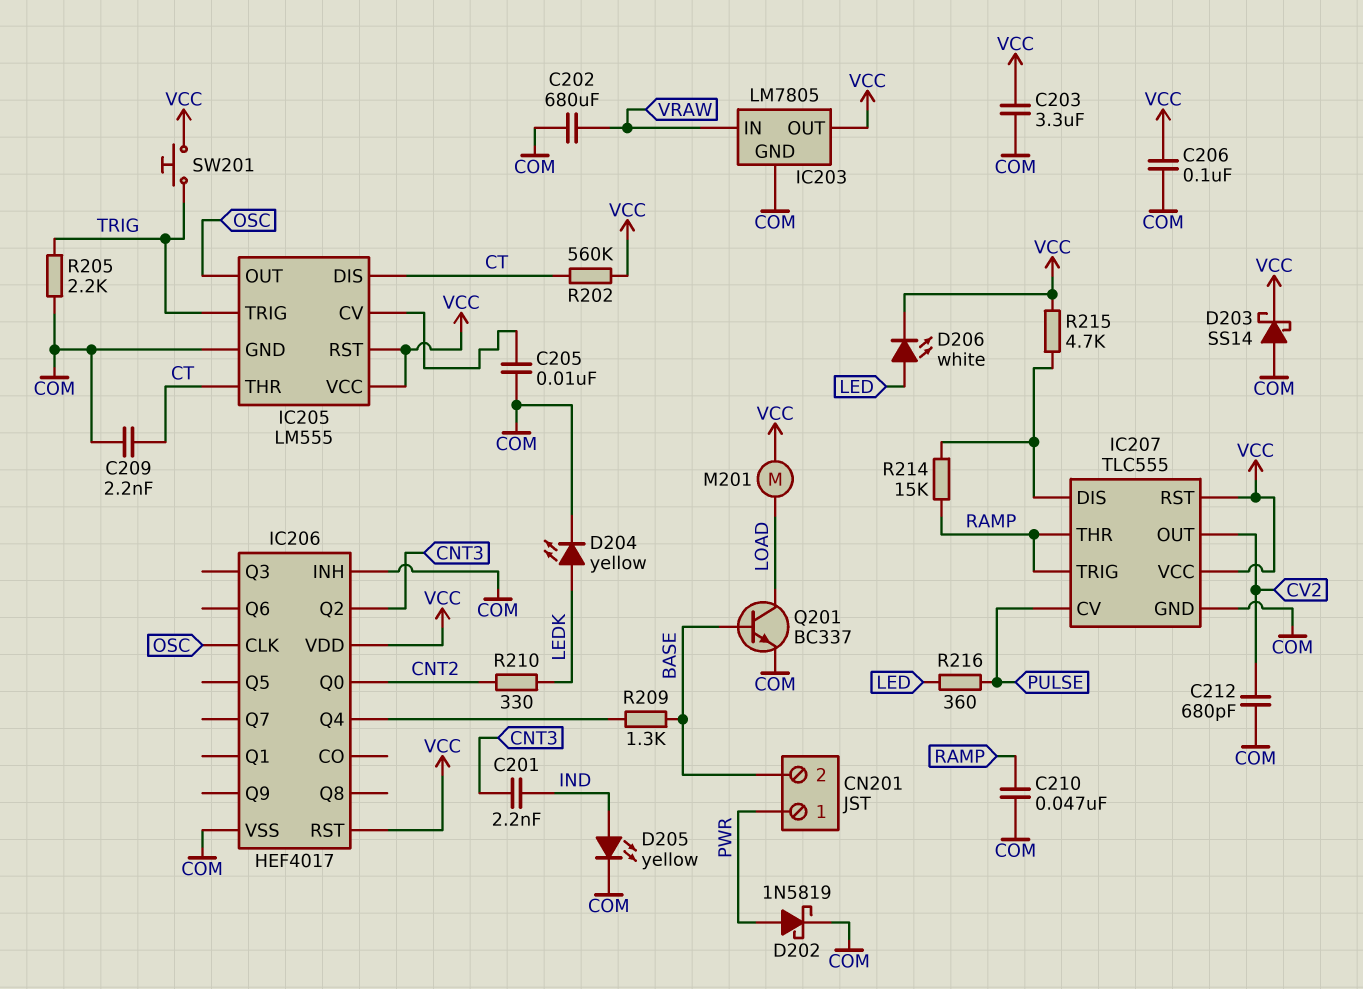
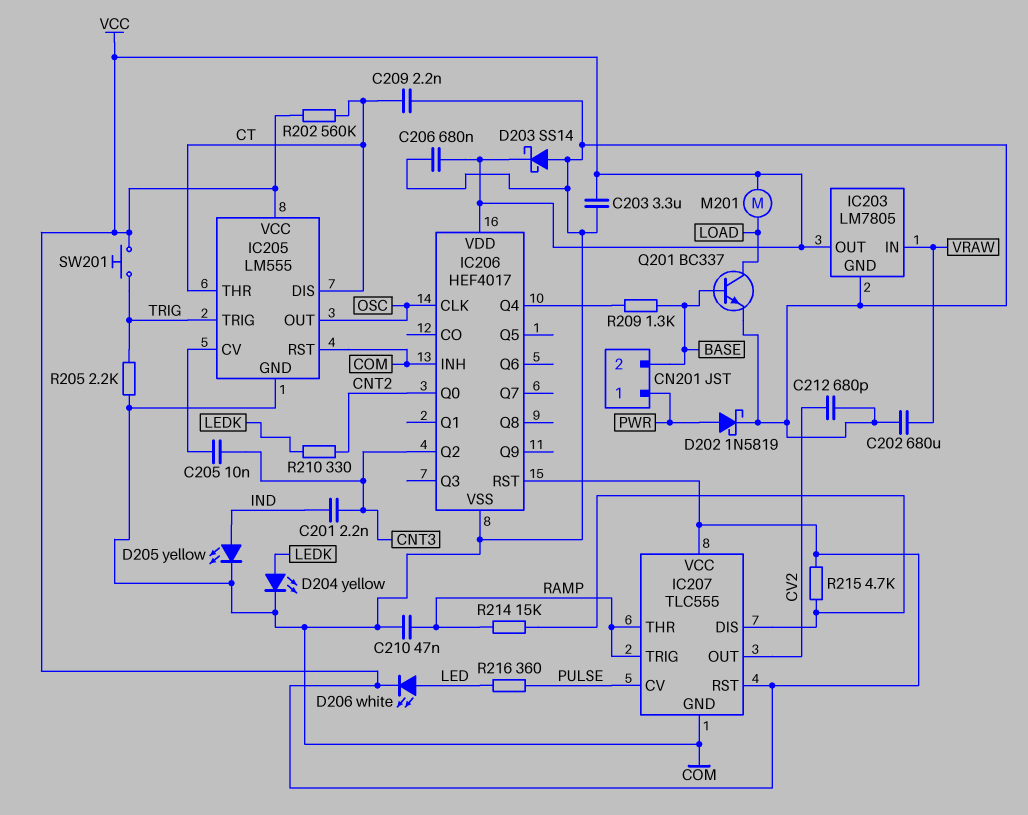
C205: 10nF (COM, IC205/CV) -> 10nF (CNT3, IC205/CV)
C206: 100nF (COM, VCC) -> 680nF (COM, VCC)
IC205 pin RST: VCC -> COM

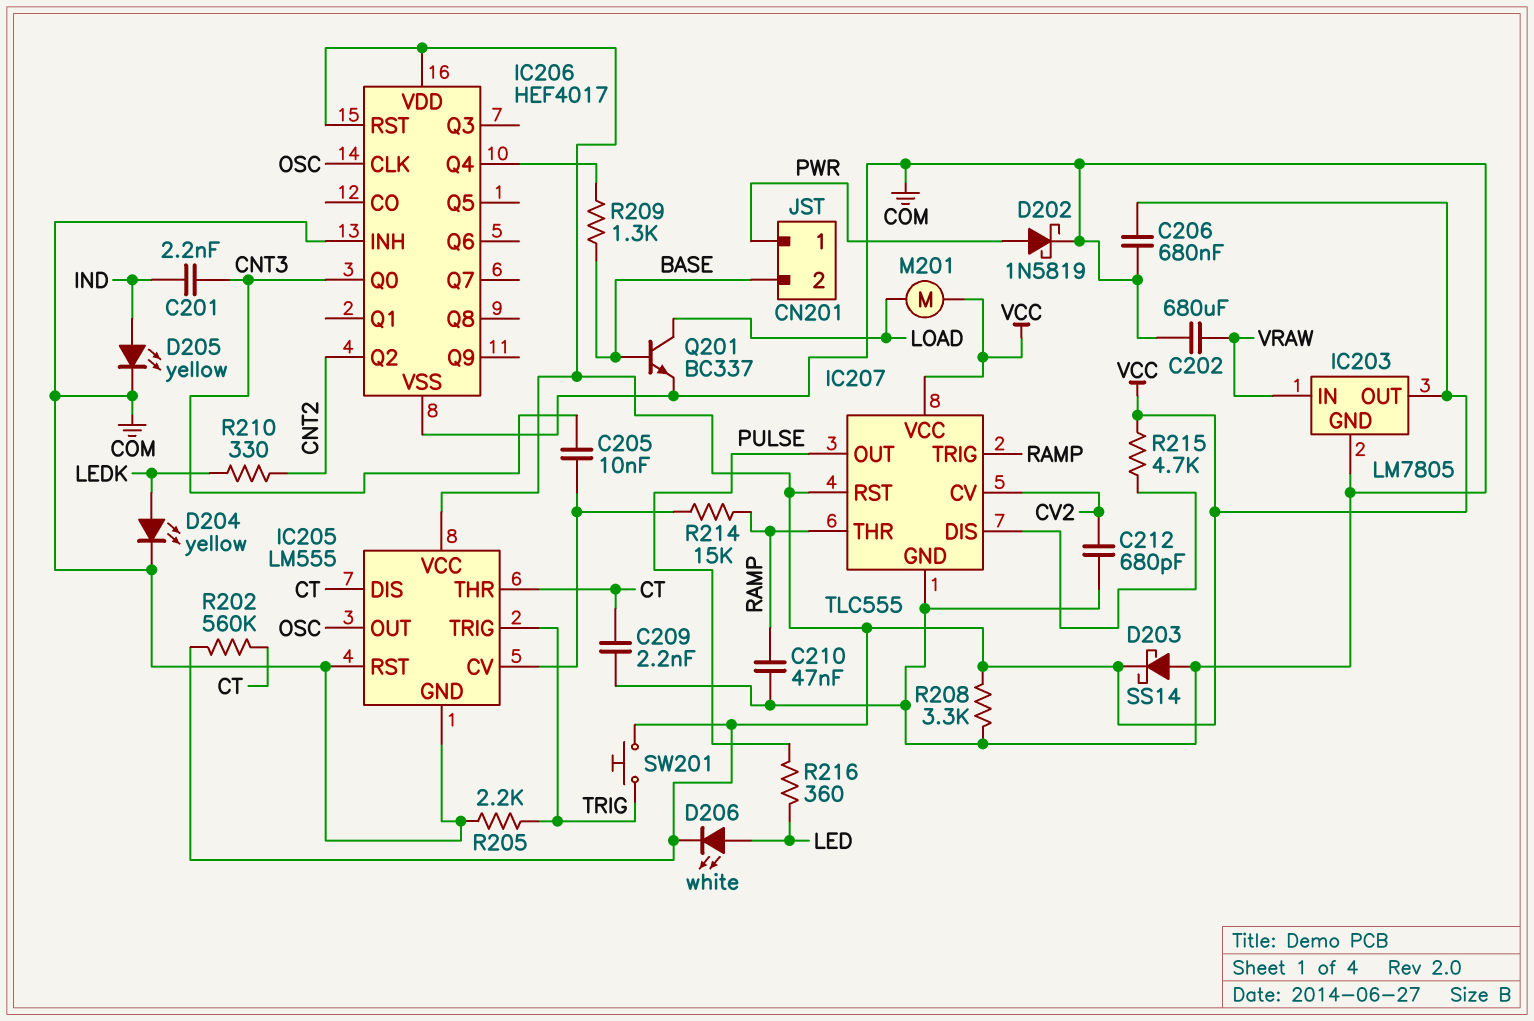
C203: 3.3uF (COM, VCC) -> none
IC206 pin Q0: CNT2 -> CNT3
IC206 pin Q2: CNT3 -> CNT2
IC207 pin CV: PULSE -> CV2
IC207 pin OUT: CV2 -> PULSE
R208: none -> 3.3k (COM, VCC)
R214: 15k (IC207/DIS, RAMP) -> 15k (IC205/CV, RAMP)

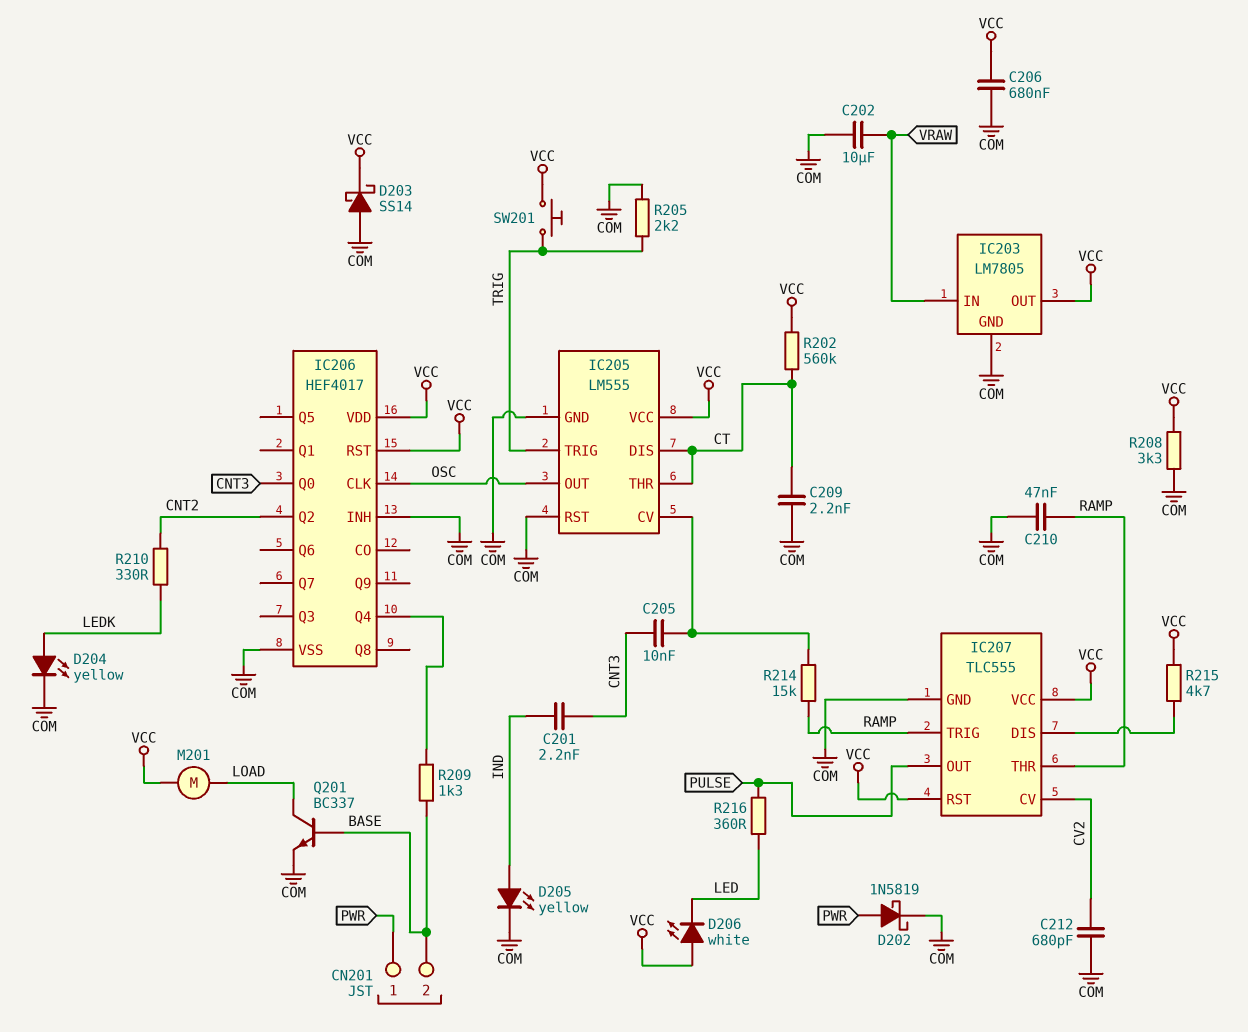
C202: 680uF (COM, VRAW) -> 10uF (COM, VRAW)
D206: LED white (A LED, K VCC) -> LED white (A VCC, K LED)

